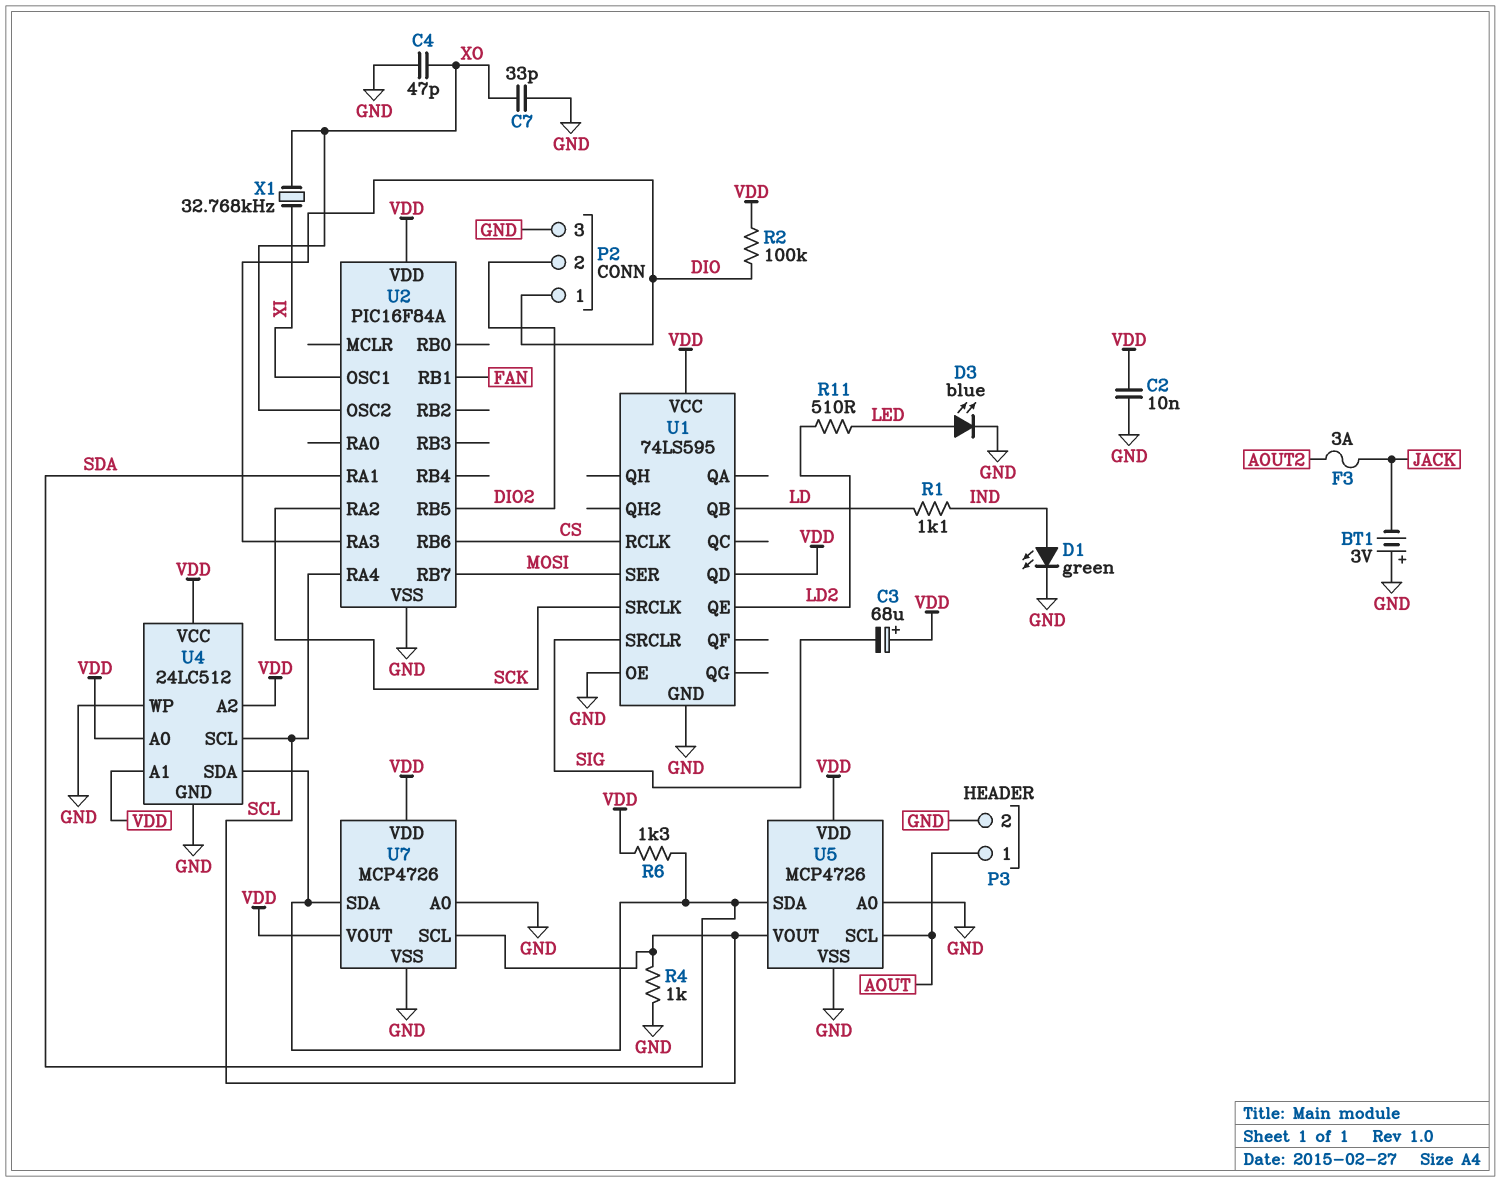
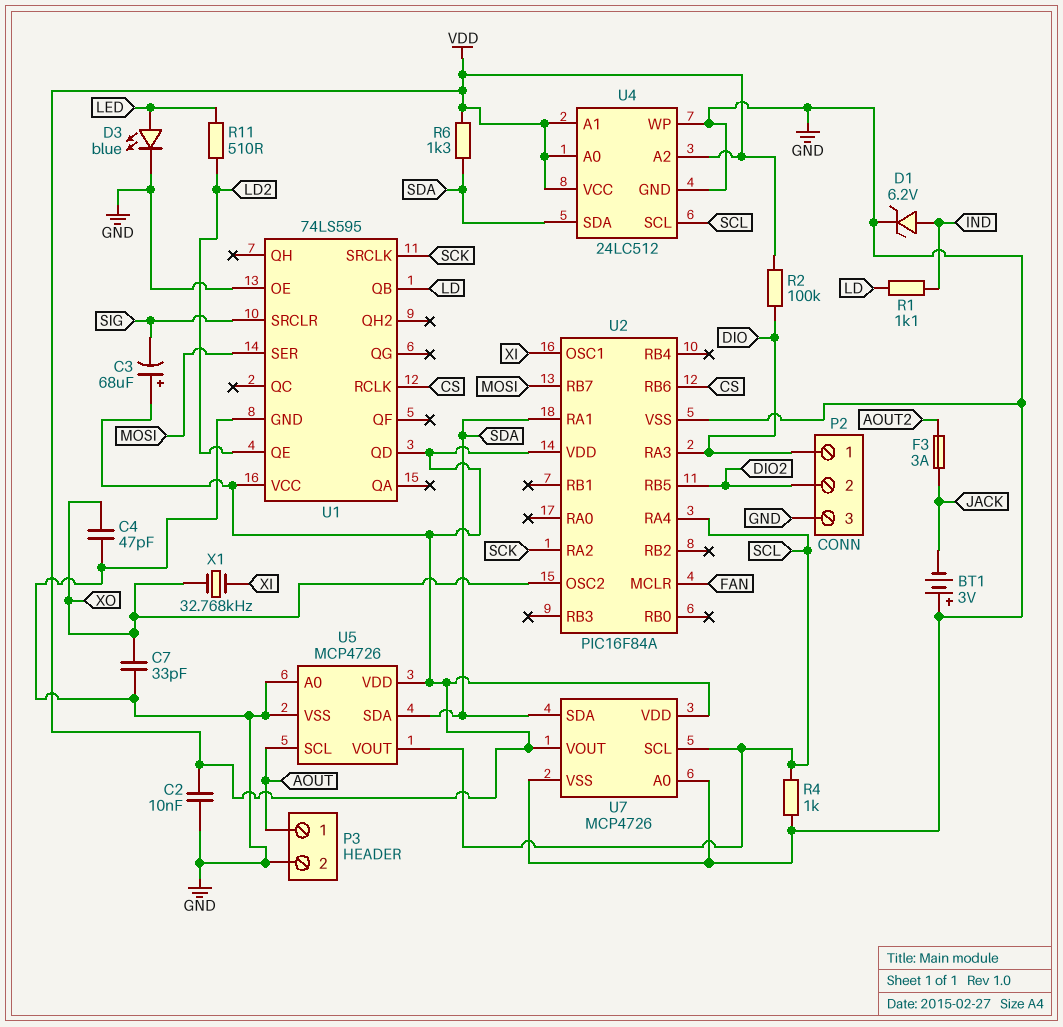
D1: LED green (A IND, K GND) -> zener 6.2V (A IND, K GND)
U2 pin MCLR: none -> FAN
U2 pin RB1: FAN -> none

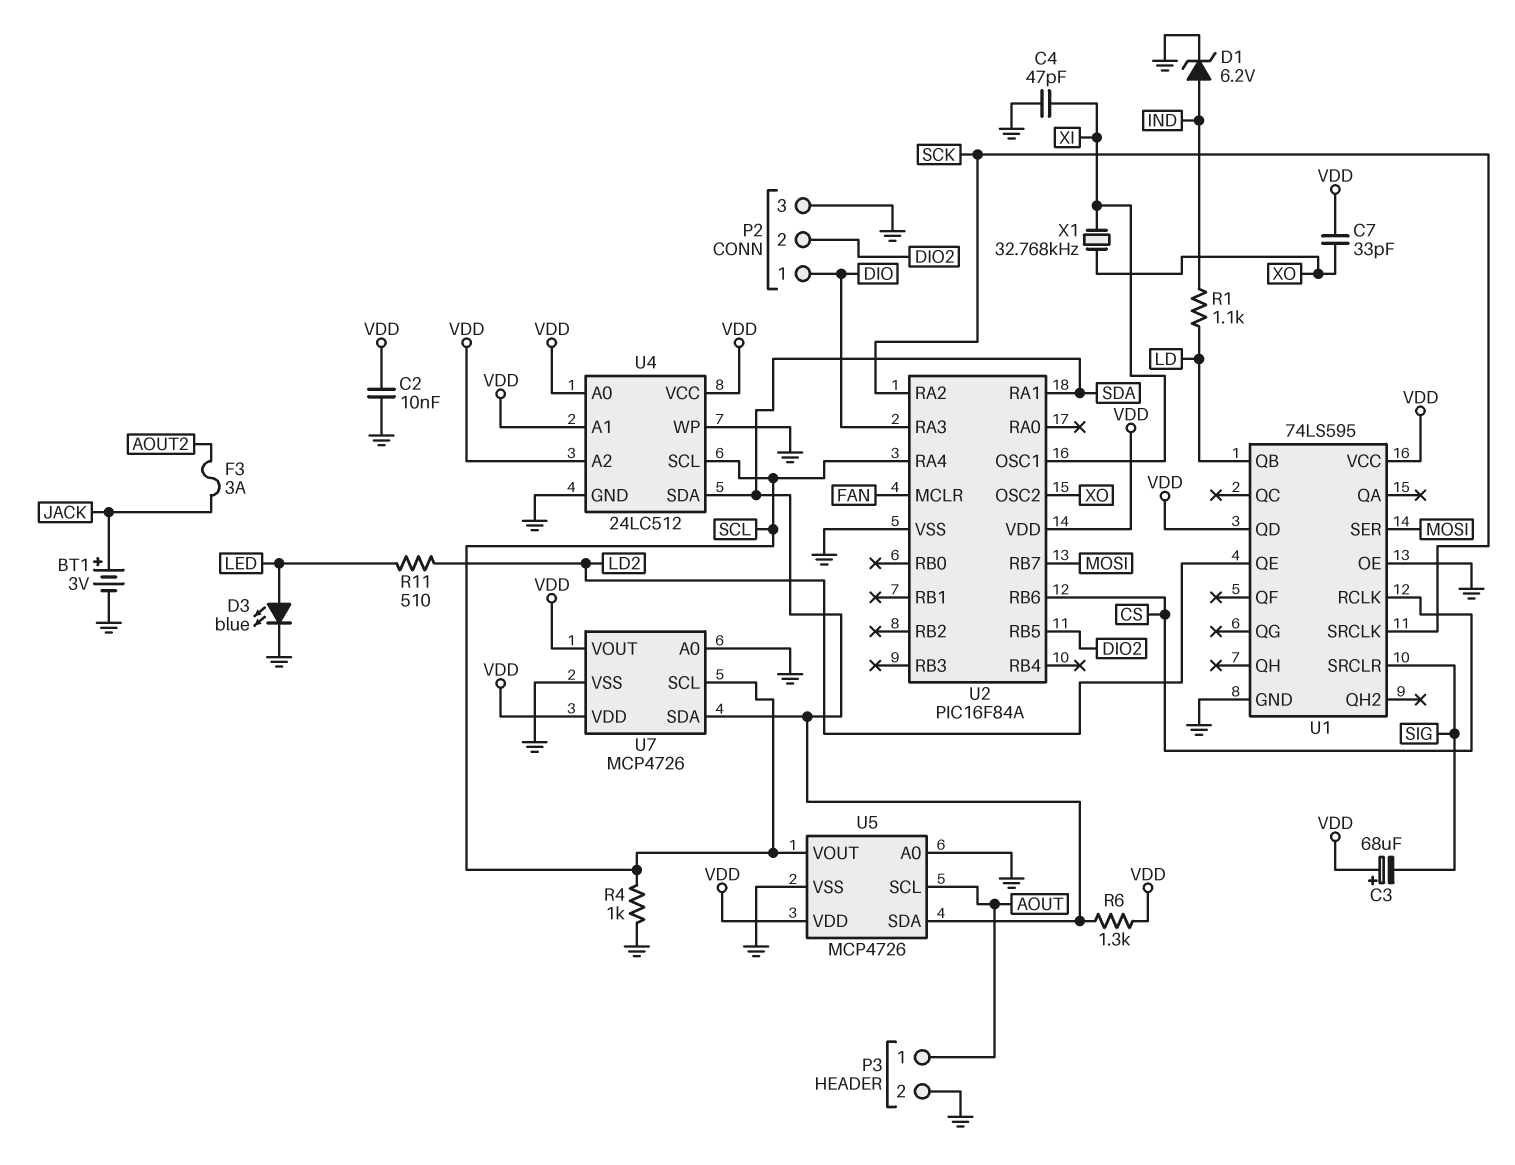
BT1: 3V (plus GND, minus JACK) -> 3V (plus JACK, minus GND)
C4: 47pF (GND, XO) -> 47pF (GND, XI)
C7: 33pF (GND, XO) -> 33pF (VDD, XO)
R2: 100k (DIO, VDD) -> none

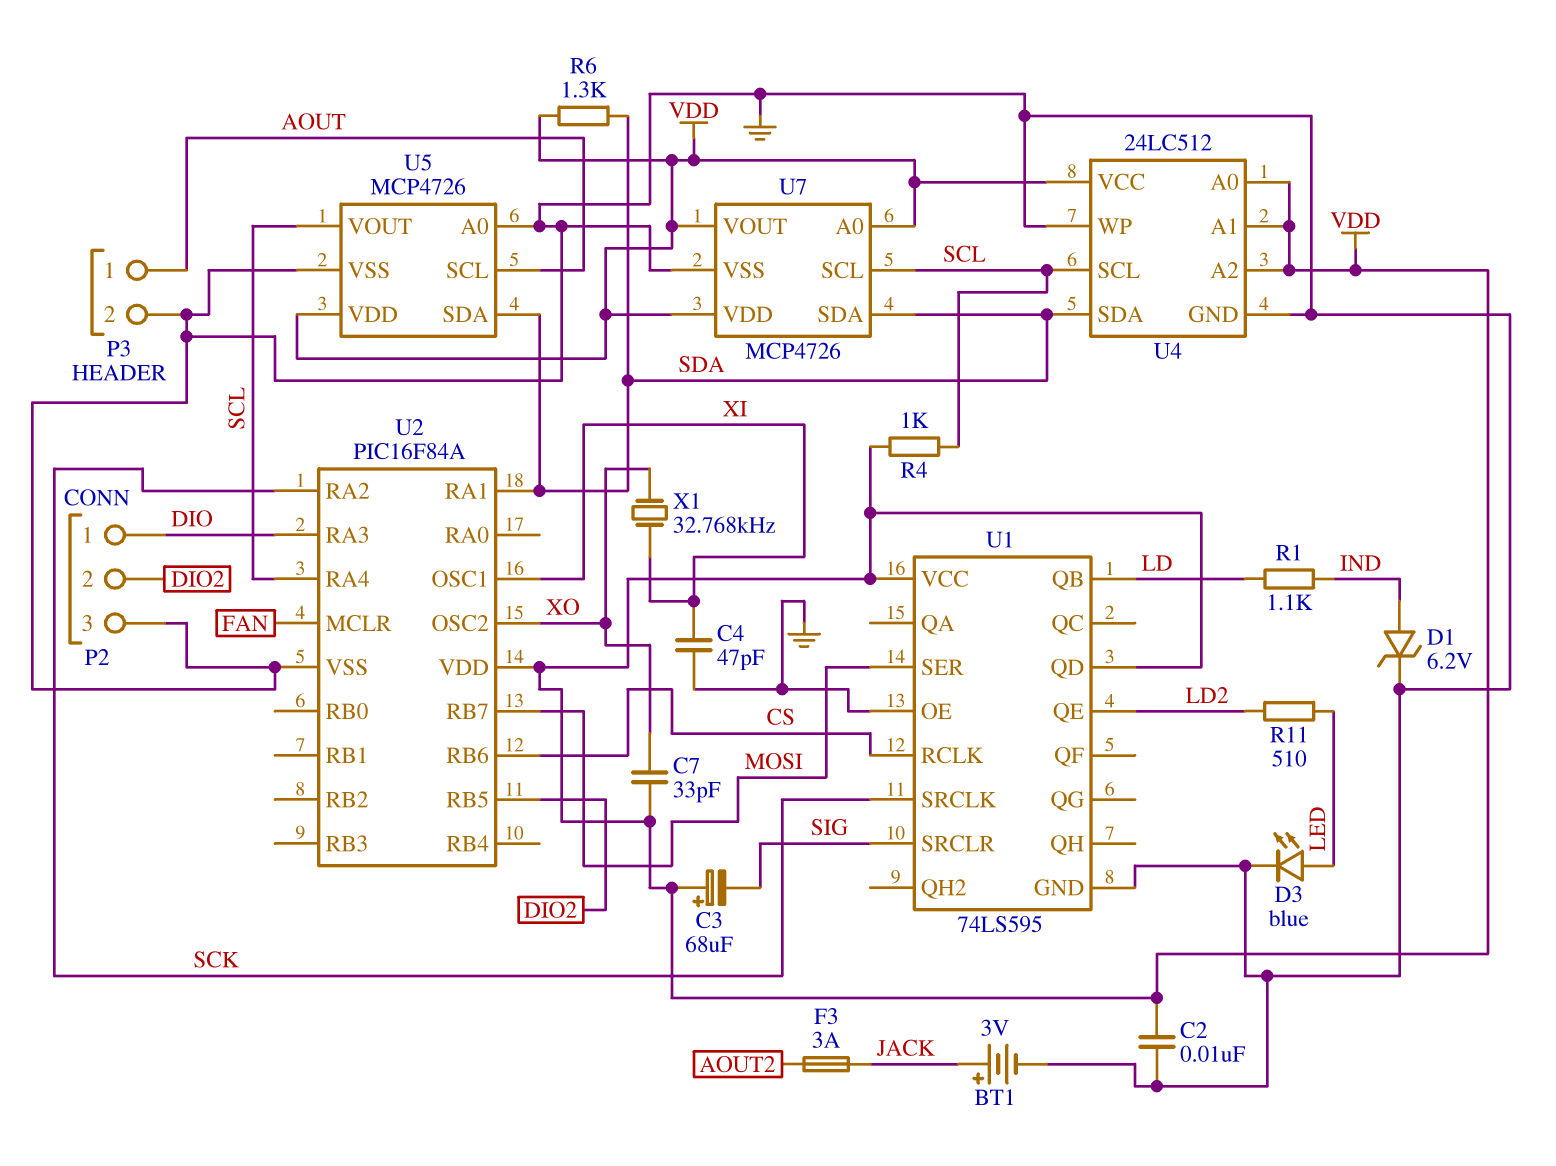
R4: 1k (GND, SCL) -> 1k (SCL, VDD)
U7 pin A0: GND -> VDD

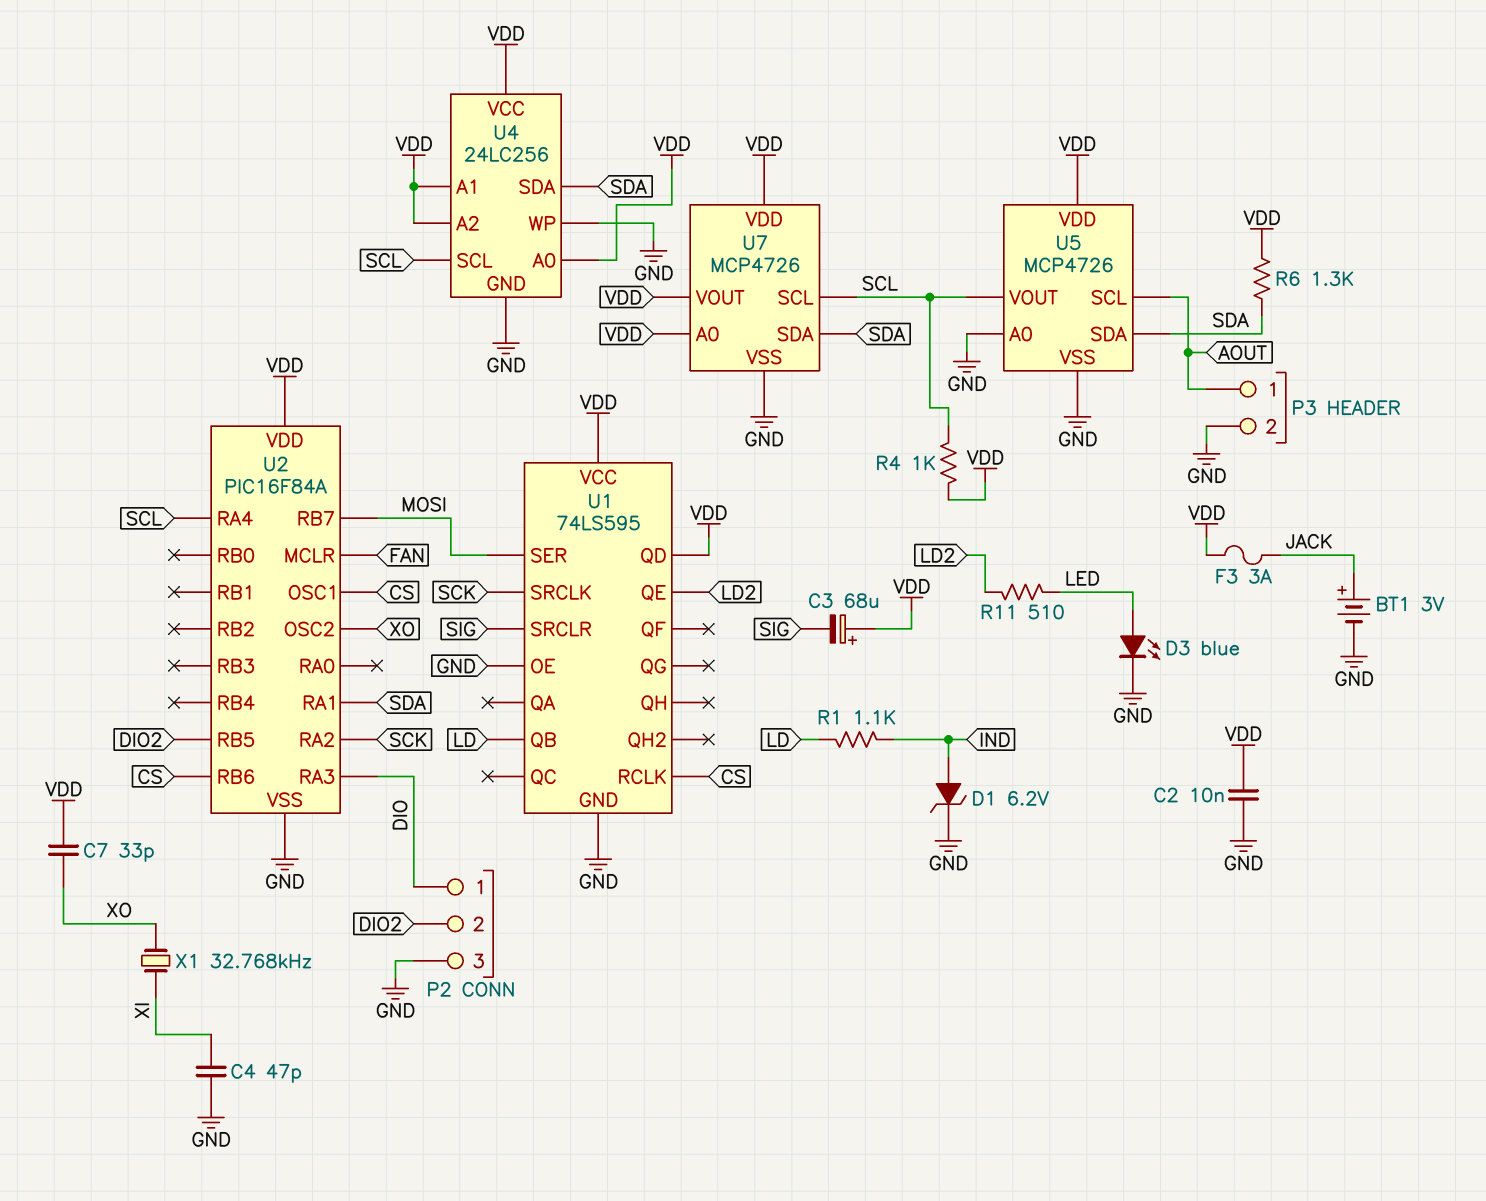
F3: 3A (AOUT2, JACK) -> 3A (JACK, VDD)
U2 pin OSC1: XI -> CS
U4: 24LC512 -> 24LC256

